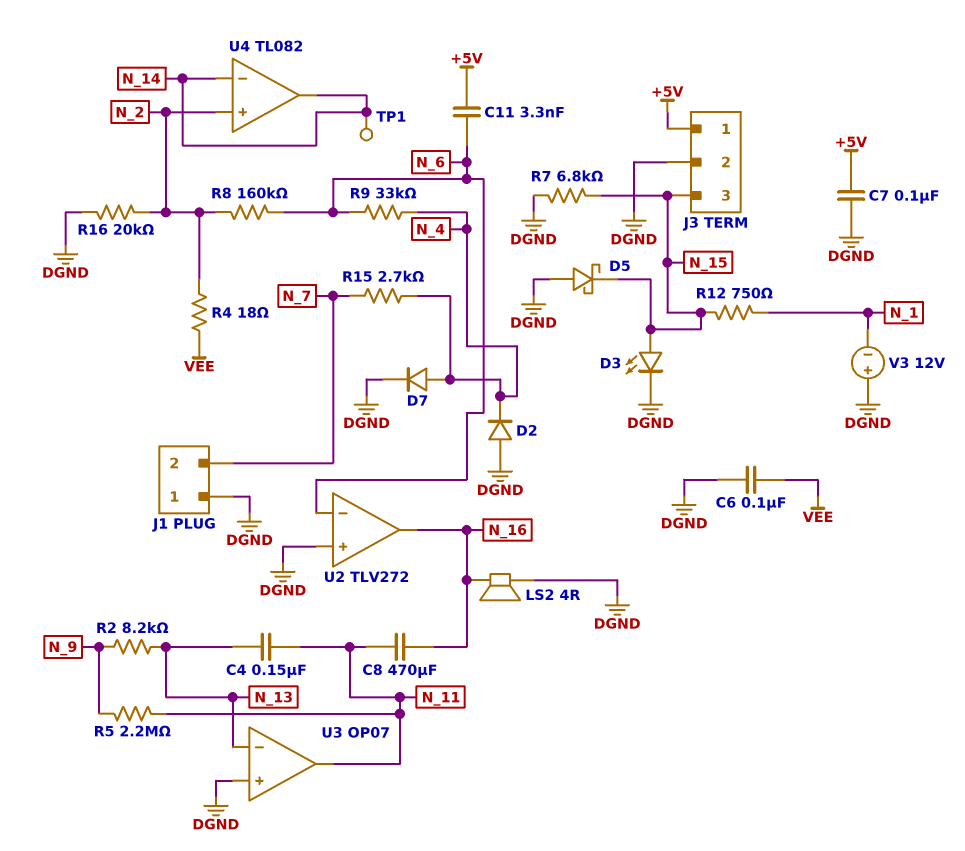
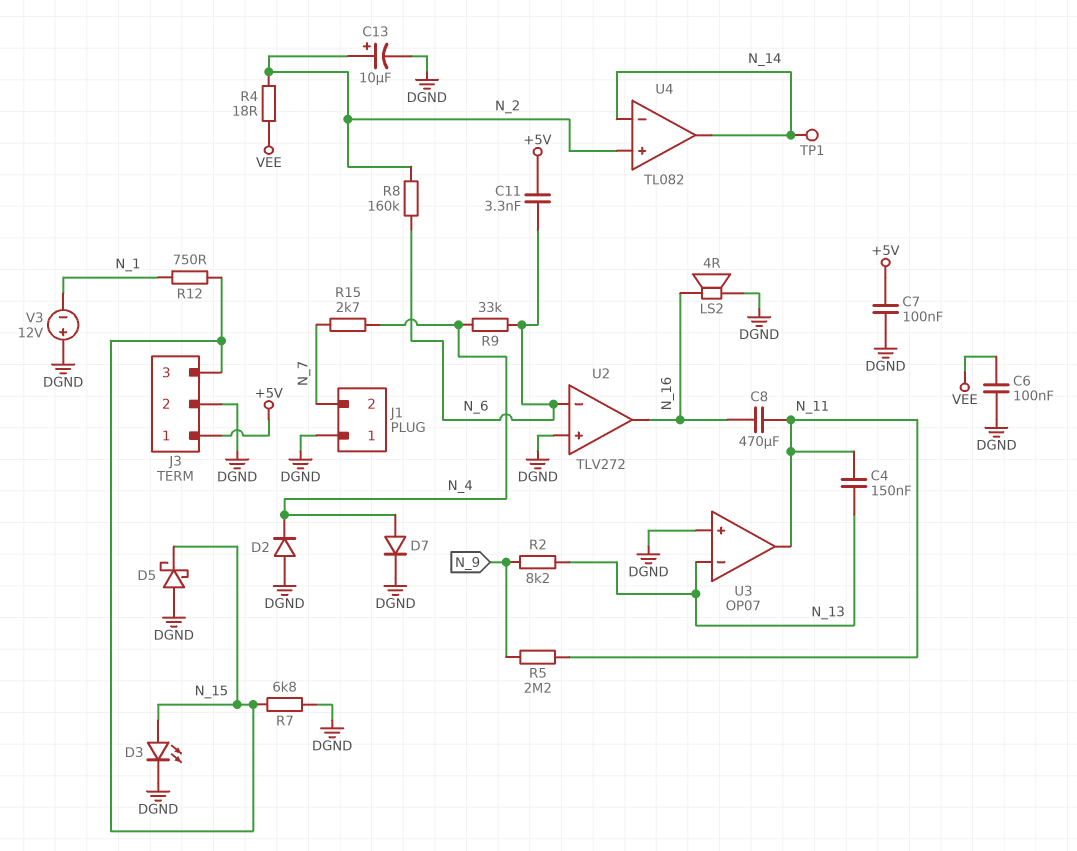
C13: none -> 10uF (plus N_2, minus DGND)
R16: 20k (DGND, N_2) -> none

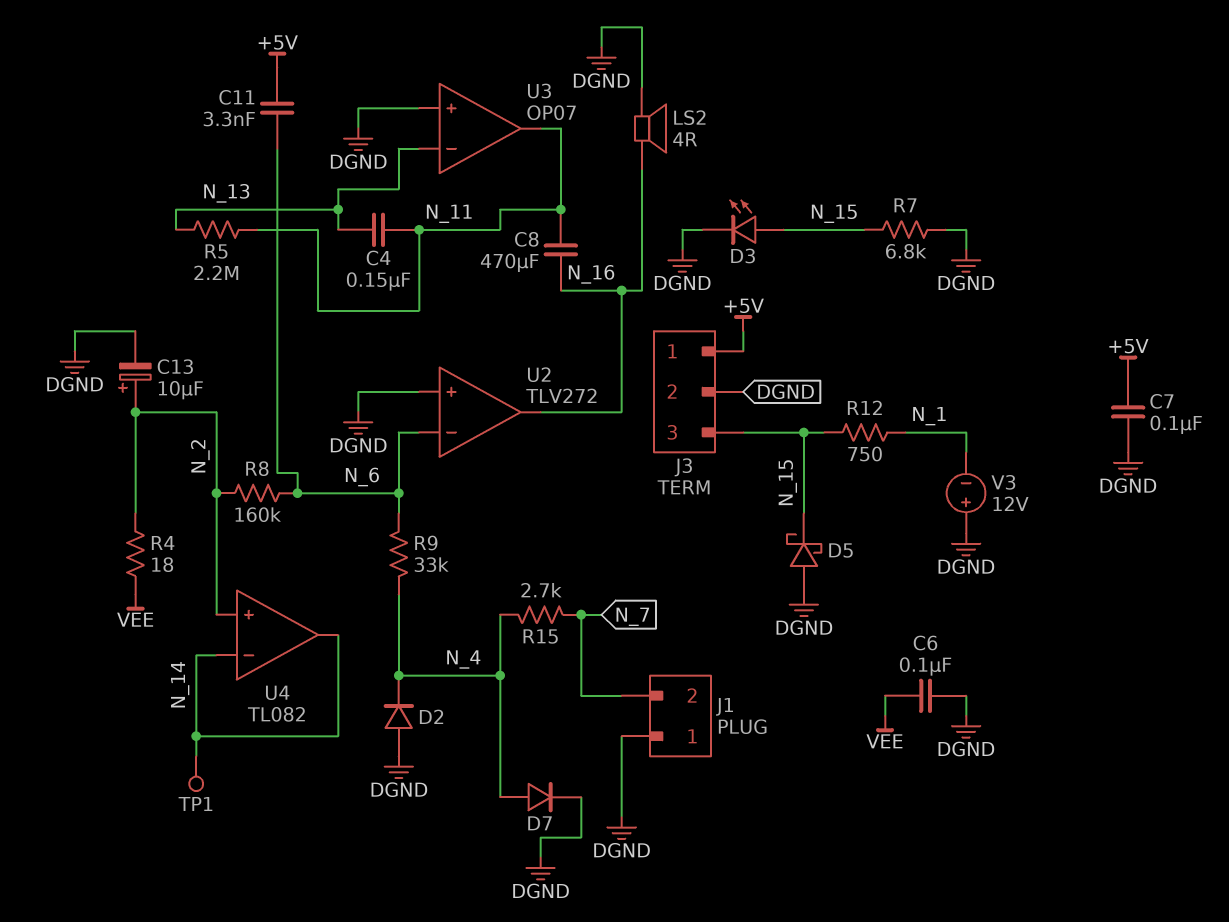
R2: 8.2k (N_9, N_13) -> none
R5: 2.2M (N_9, N_11) -> 2.2M (N_11, N_13)

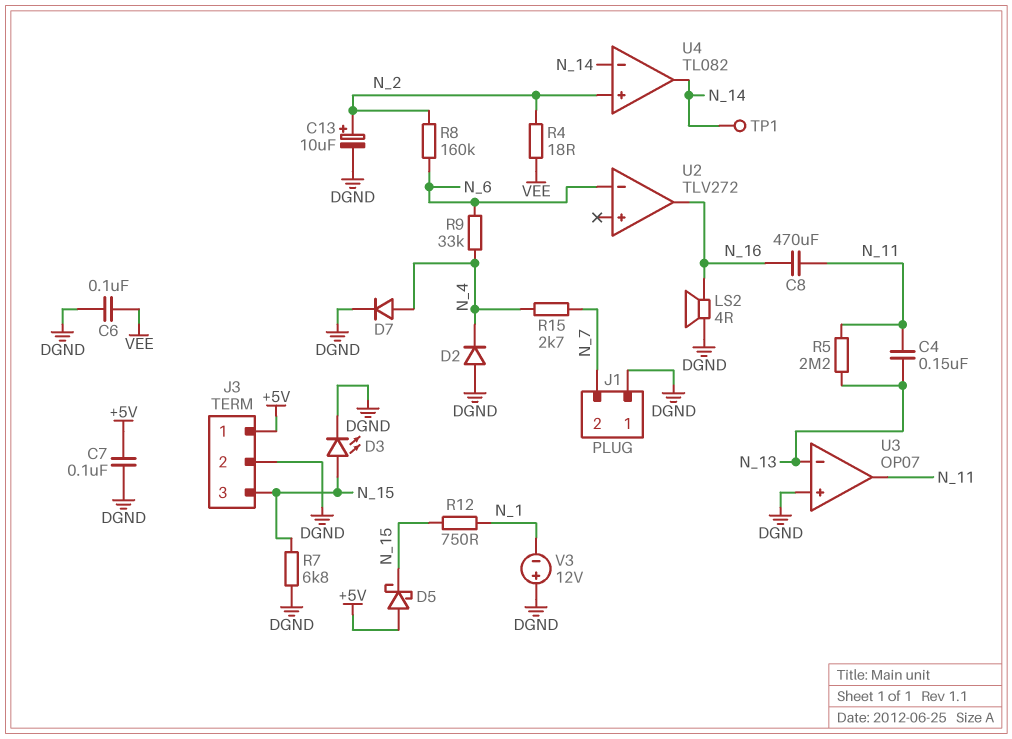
C11: 3.3nF (+5V, N_6) -> none
D5: schottky (A DGND, K N_15) -> schottky (A +5V, K N_15)
U2 pin in+: DGND -> none

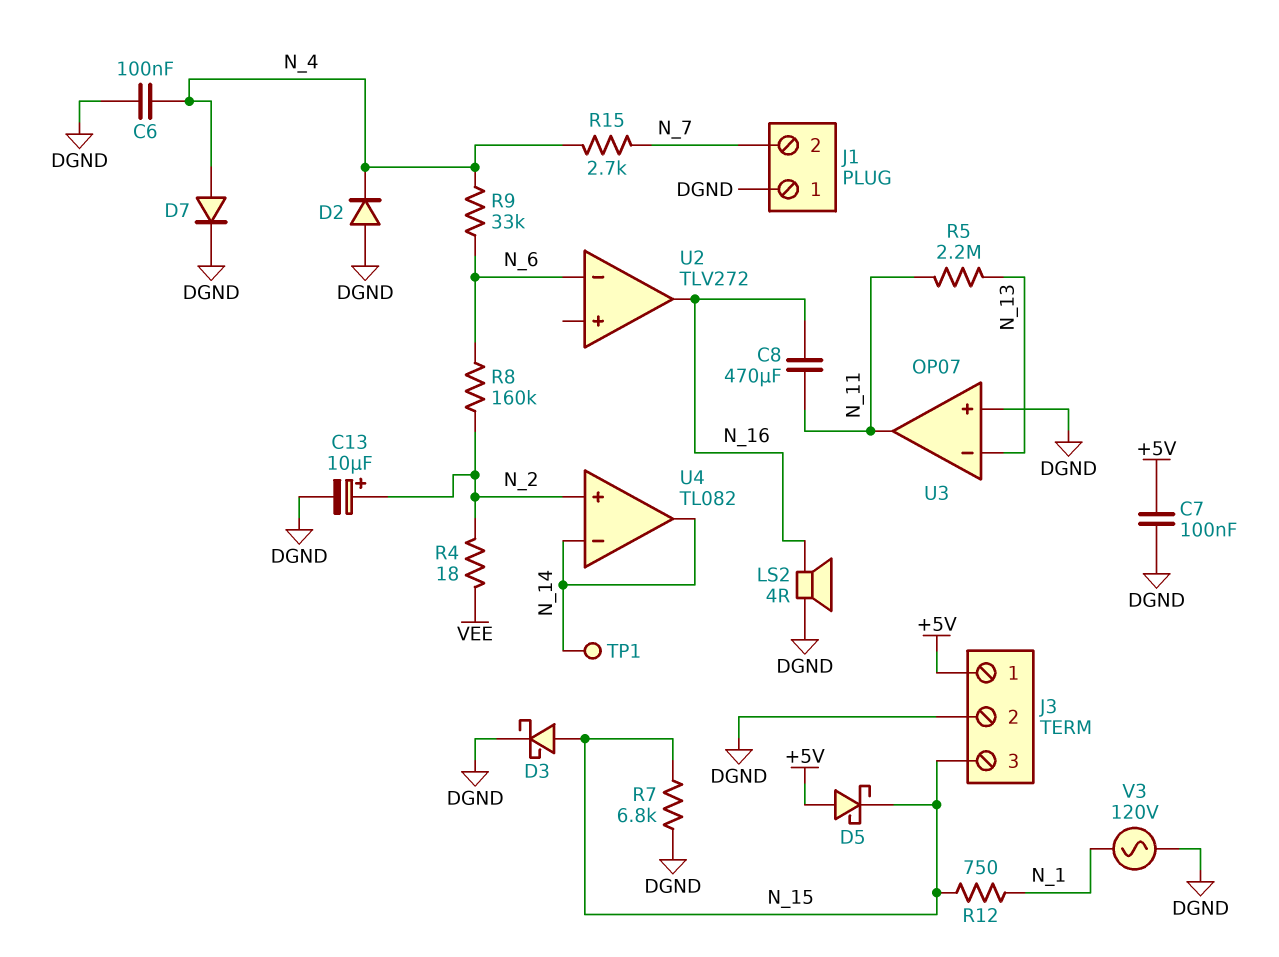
C4: 150nF (N_11, N_13) -> none
C6: 100nF (DGND, VEE) -> 100nF (DGND, N_4)
D3: LED (A N_15, K DGND) -> schottky (A N_15, K DGND)
V3: 12V (plus DGND, minus N_1) -> AC 120V (DGND, N_1)

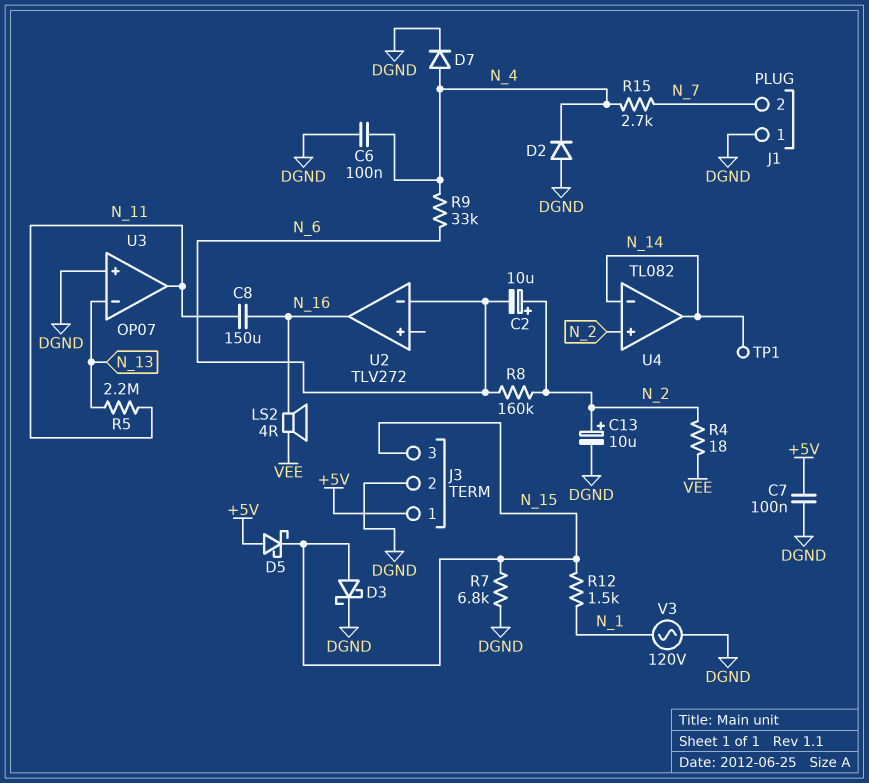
C2: none -> 10uF (plus N_2, minus N_6)
C8: 470uF (N_11, N_16) -> 150uF (N_11, N_16)
LS2: speaker 4R (DGND, N_16) -> speaker 4R (N_16, VEE)
R12: 750 (N_1, N_15) -> 1.5k (N_1, N_15)

